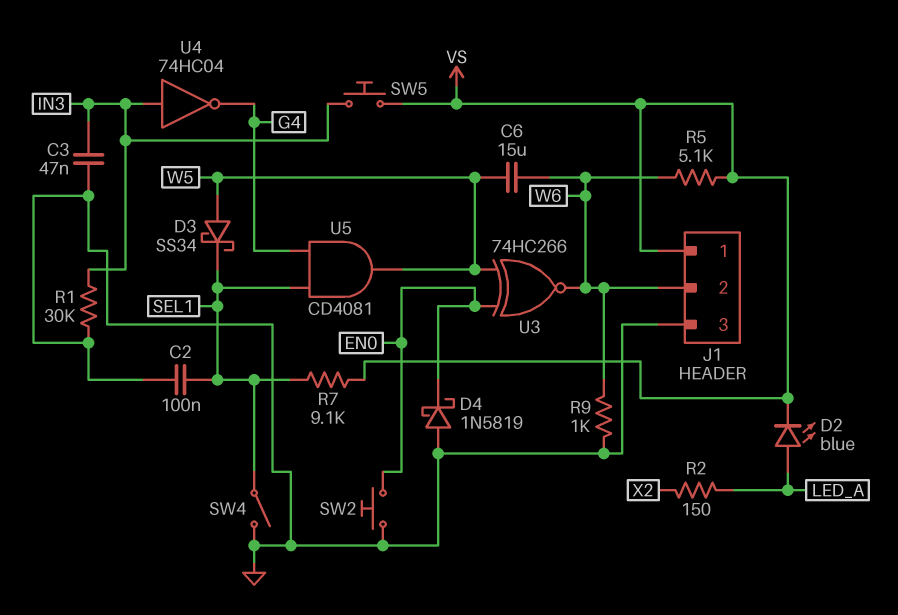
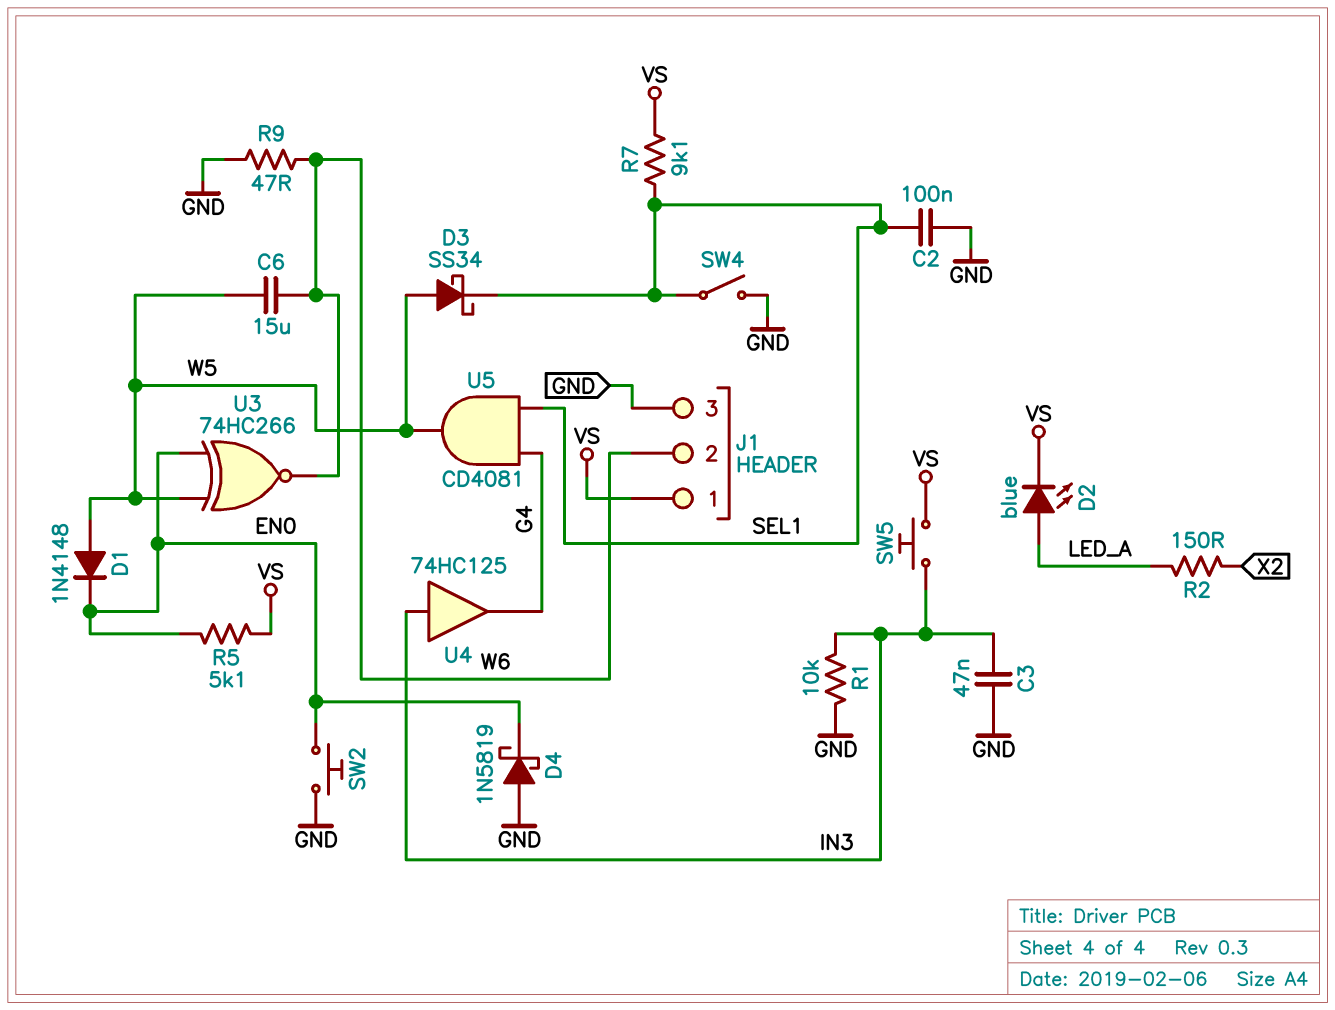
D1: none -> diode 1N4148 (A W5, K EN0)
R1: 30k (GND, IN3) -> 10k (GND, IN3)
R5: 5.1k (VS, W6) -> 5.1k (EN0, VS)
R9: 1k (GND, W6) -> 47 (GND, W6)
U4: NOT 74HC04 (in IN3, out G4) -> buffer 74HC125 (in IN3, out G4)

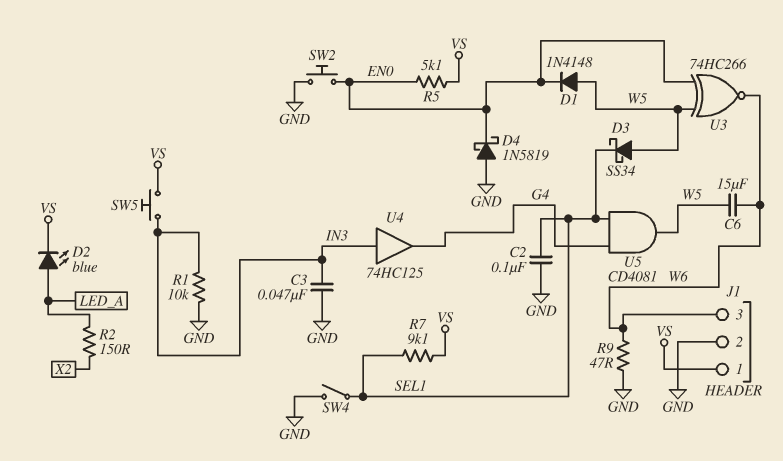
J1 pin 2: W6 -> GND
J1 pin 3: GND -> W6

